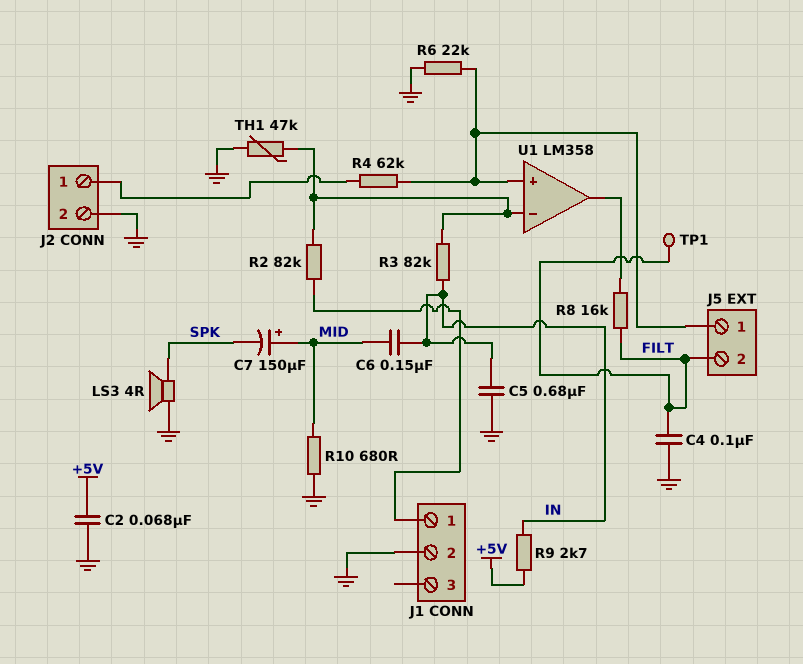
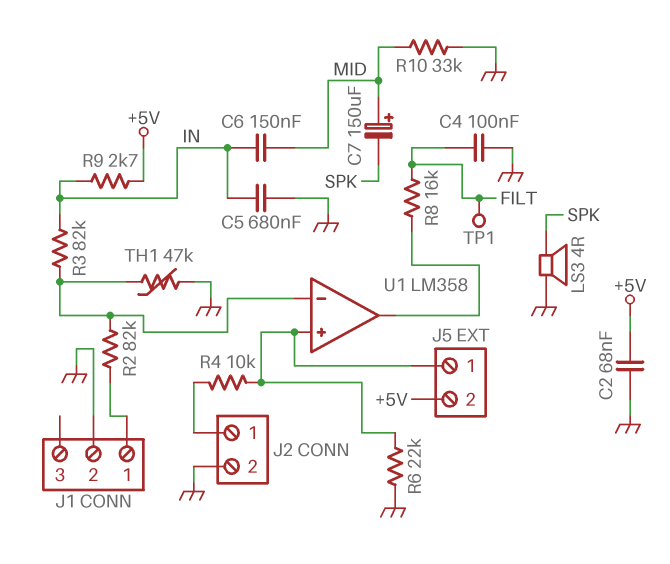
J5 pin 2: FILT -> +5V
R4: 62k (J2/1, J5/1) -> 10k (J2/1, J5/1)
R10: 680 (GND, MID) -> 33k (GND, MID)

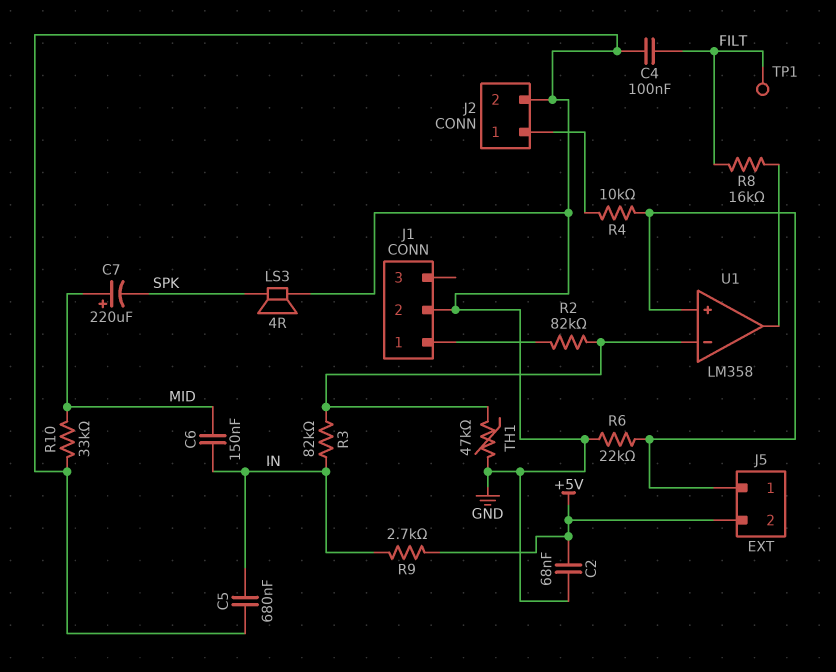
C7: 150uF (plus MID, minus SPK) -> 220uF (plus MID, minus SPK)

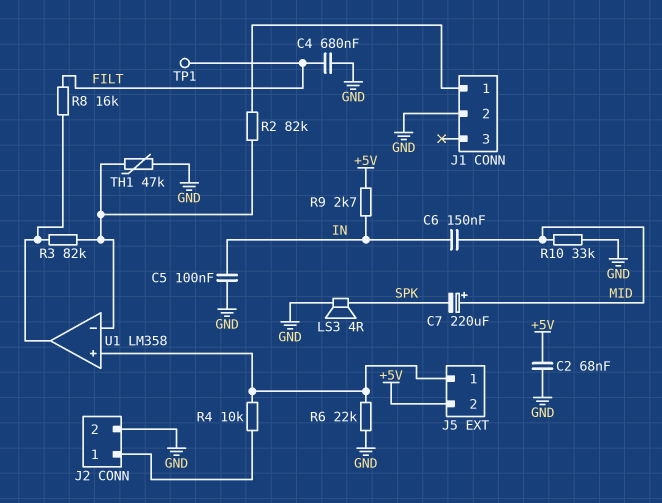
C4: 100nF (FILT, GND) -> 680nF (FILT, GND)
C5: 680nF (GND, IN) -> 100nF (GND, IN)
R3: 82k (IN, U1/in-) -> 82k (U1/in-, U1/out)

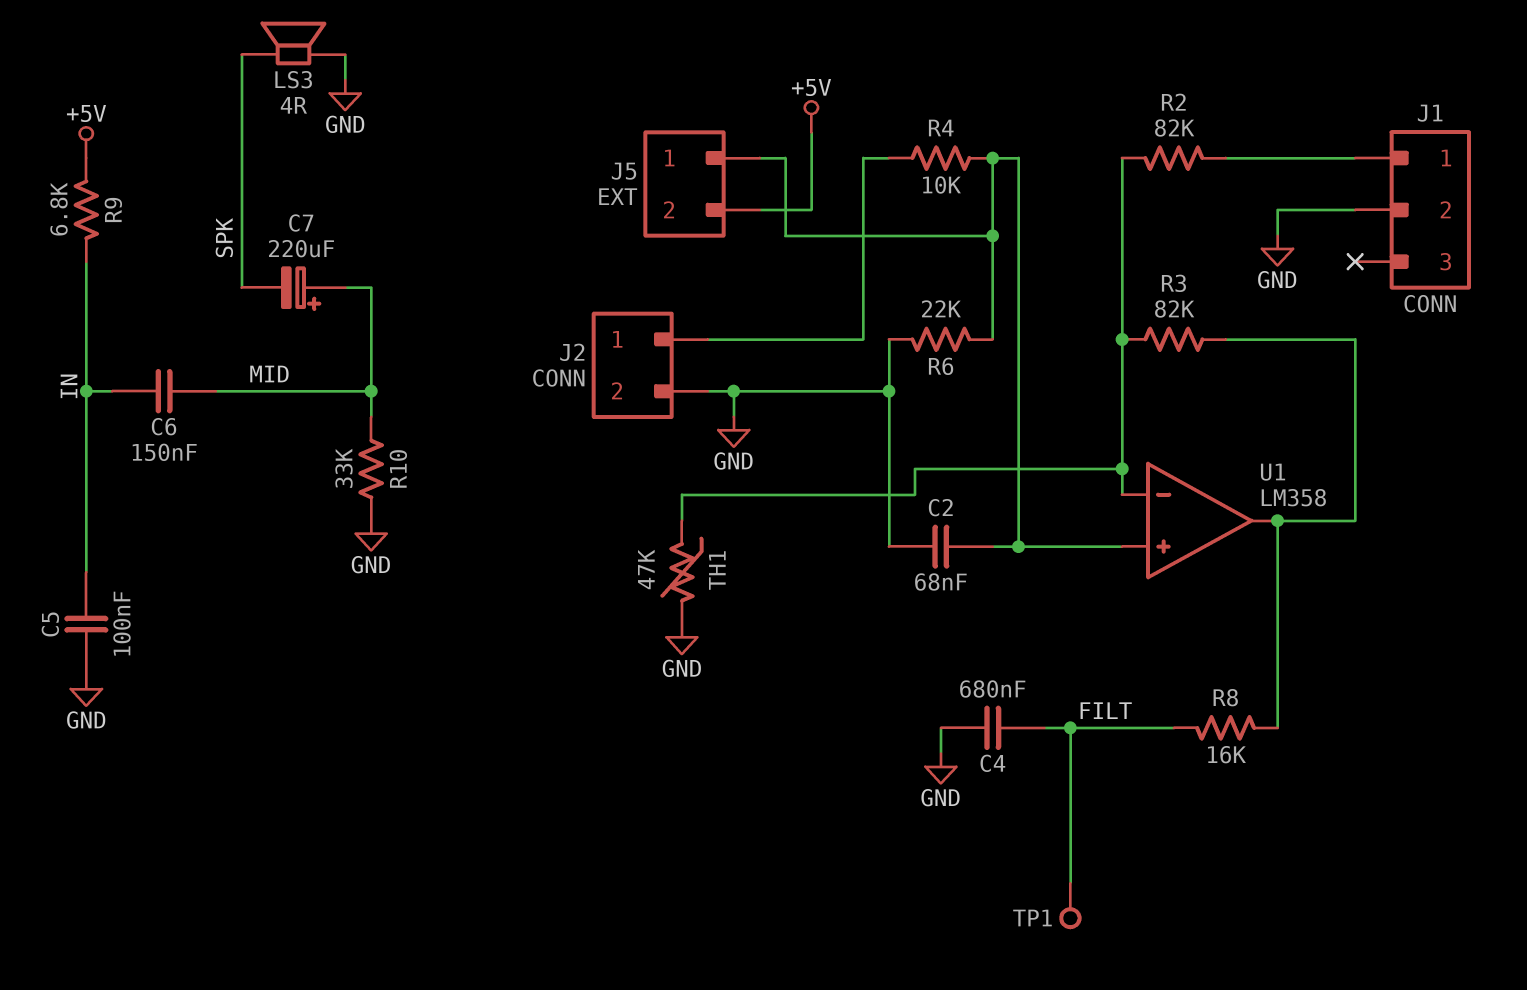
C2: 68nF (+5V, GND) -> 68nF (GND, J5/1)
R9: 2.7k (+5V, IN) -> 6.8k (+5V, IN)

